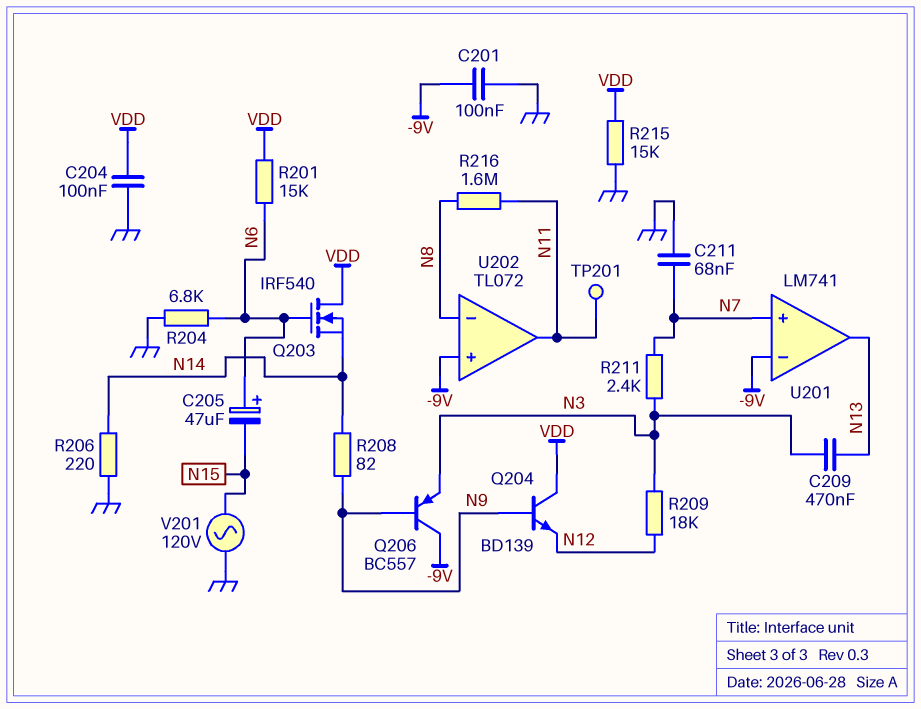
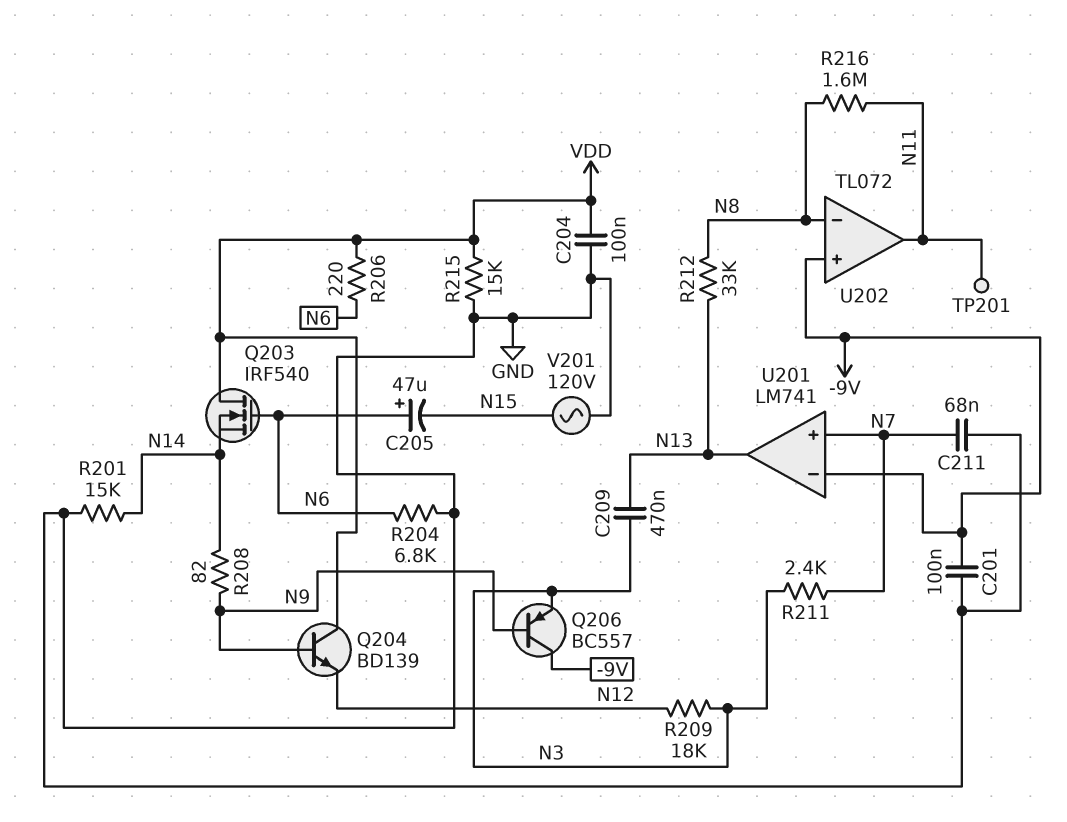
R201: 15k (N6, VDD) -> 15k (GND, N14)
R206: 220 (GND, N14) -> 220 (N6, VDD)
R212: none -> 33k (N8, N13)

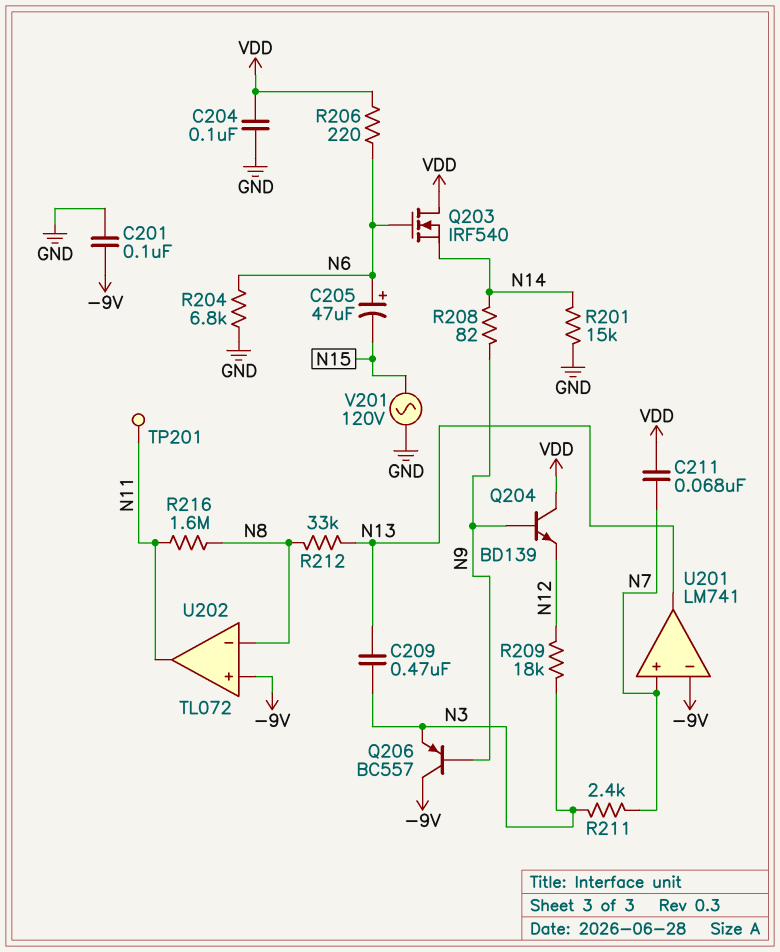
C211: 68nF (GND, N7) -> 68nF (N7, VDD)
R215: 15k (GND, VDD) -> none

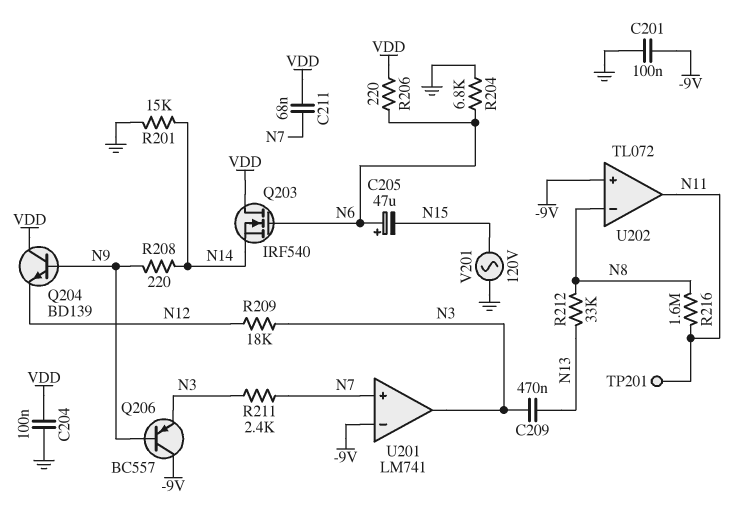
R208: 82 (N9, N14) -> 220 (N9, N14)
U201 pin out: N13 -> N3

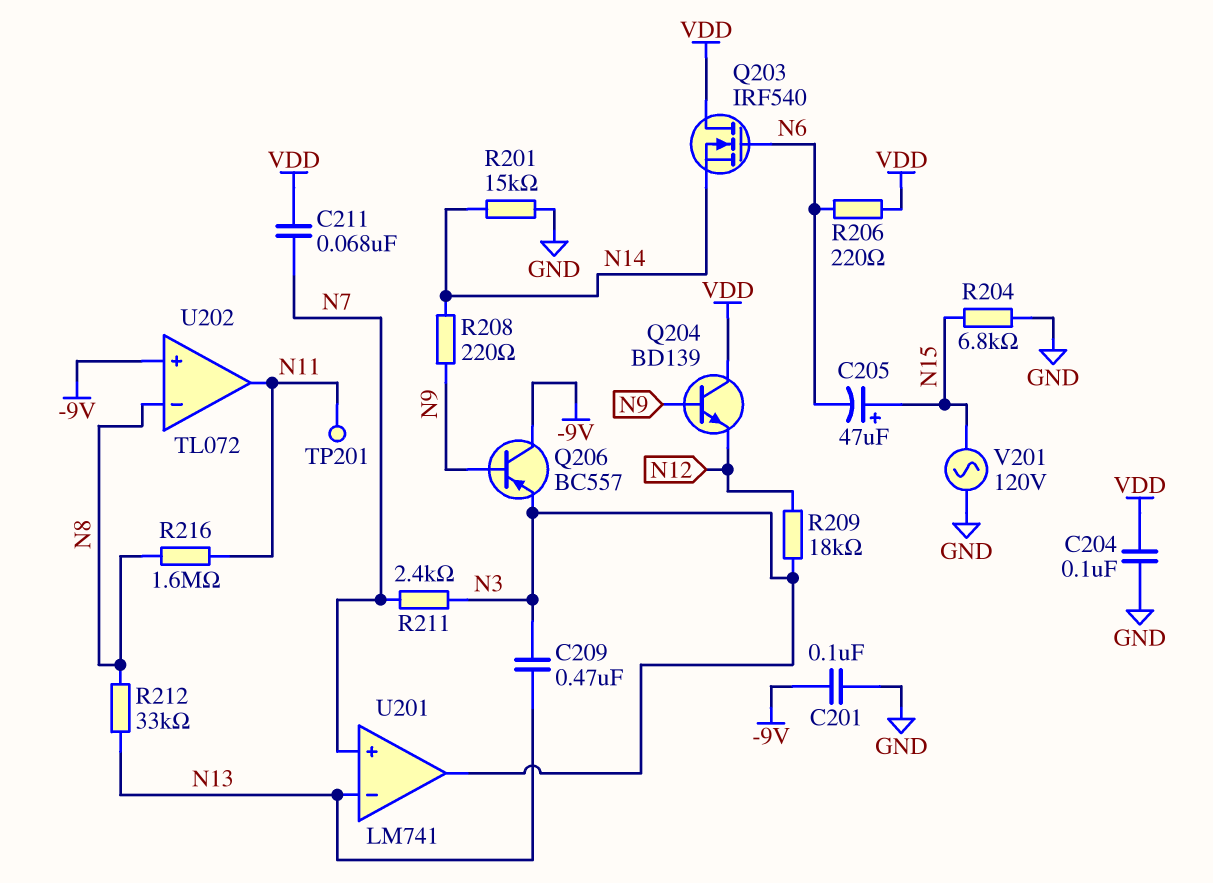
C205: 47uF (plus N6, minus N15) -> 47uF (plus N15, minus N6)
R204: 6.8k (GND, N6) -> 6.8k (GND, N15)
U201 pin in-: -9V -> N13

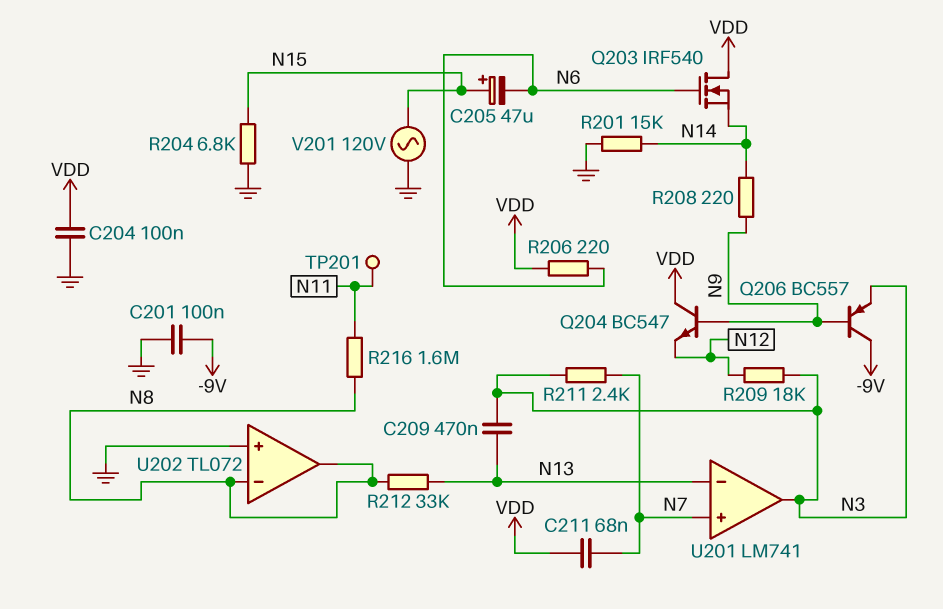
Q204: NPN BD139 (B N9, C VDD, E N12) -> NPN BC547 (B N9, C VDD, E N12)
U202 pin in+: -9V -> GND
U202 pin out: N11 -> N8

